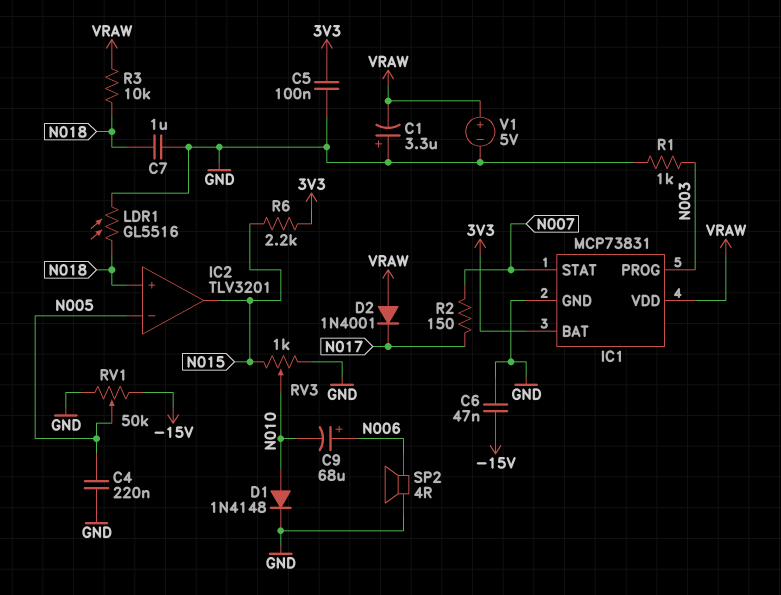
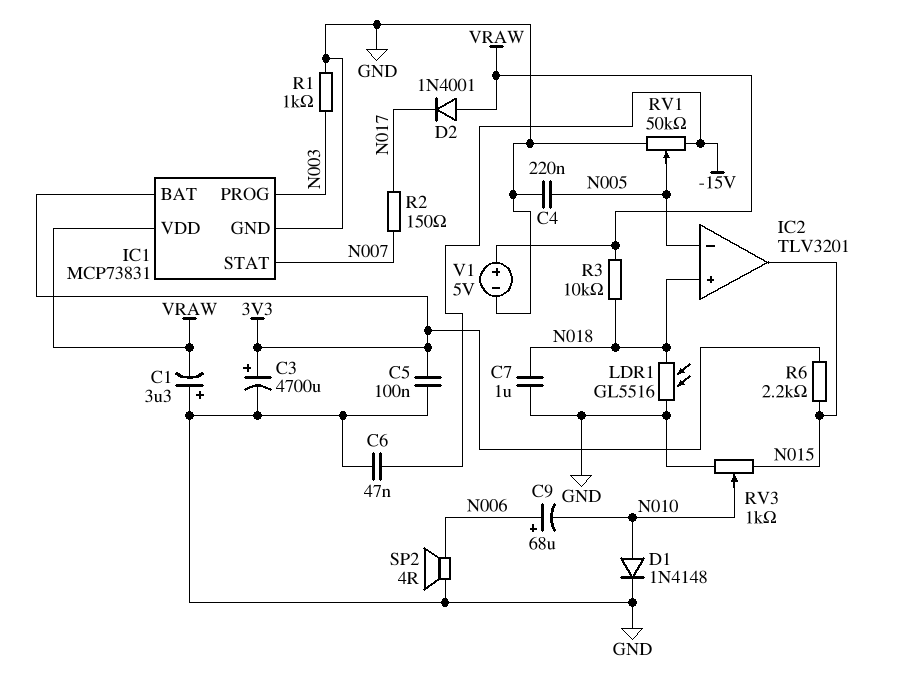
C3: none -> 4700uF (plus 3V3, minus GND)

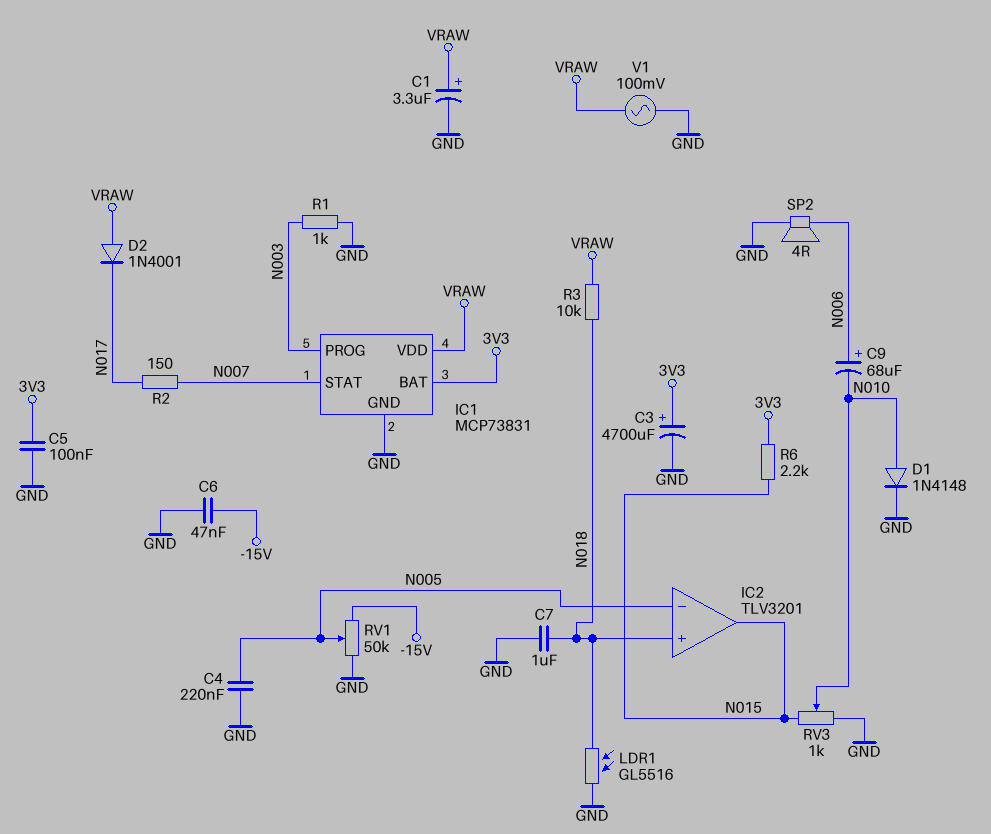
C1: 3.3uF (plus GND, minus VRAW) -> 3.3uF (plus VRAW, minus GND)
V1: 5V (plus VRAW, minus GND) -> AC 100mV (GND, VRAW)

